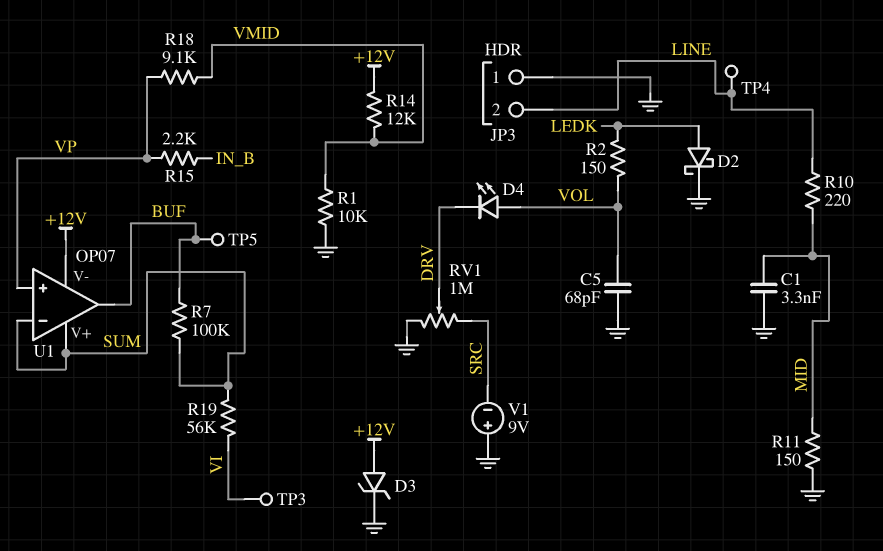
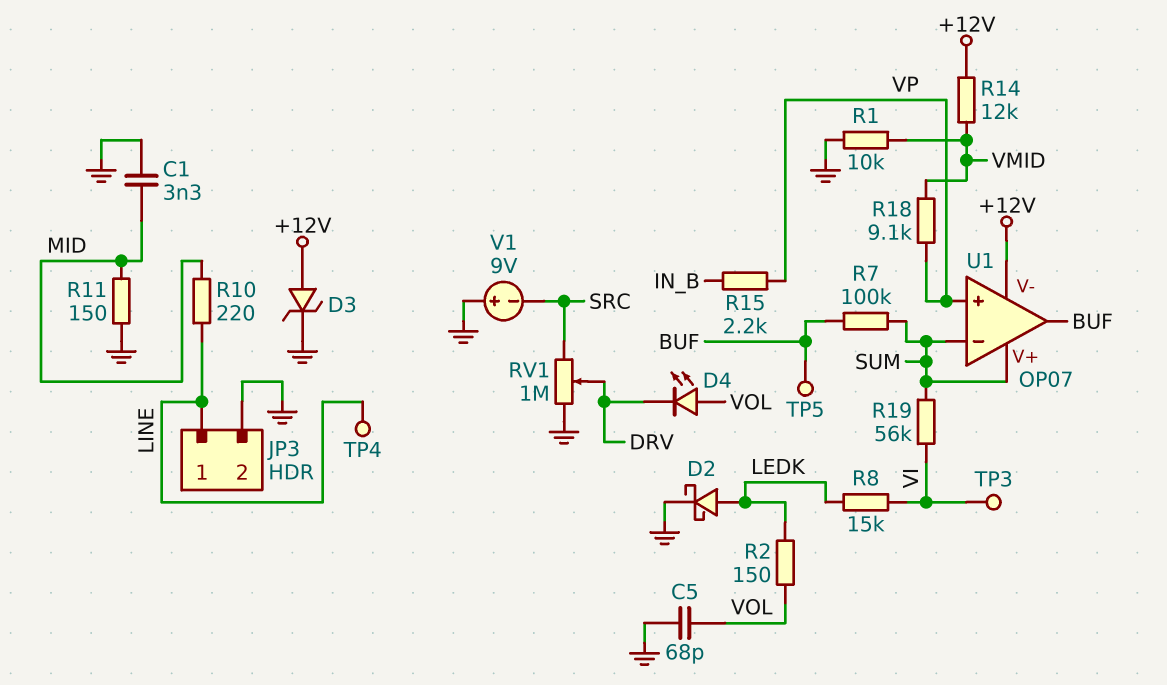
JP3 pin 1: GND -> LINE
JP3 pin 2: LINE -> GND
R8: none -> 15k (LEDK, VI)

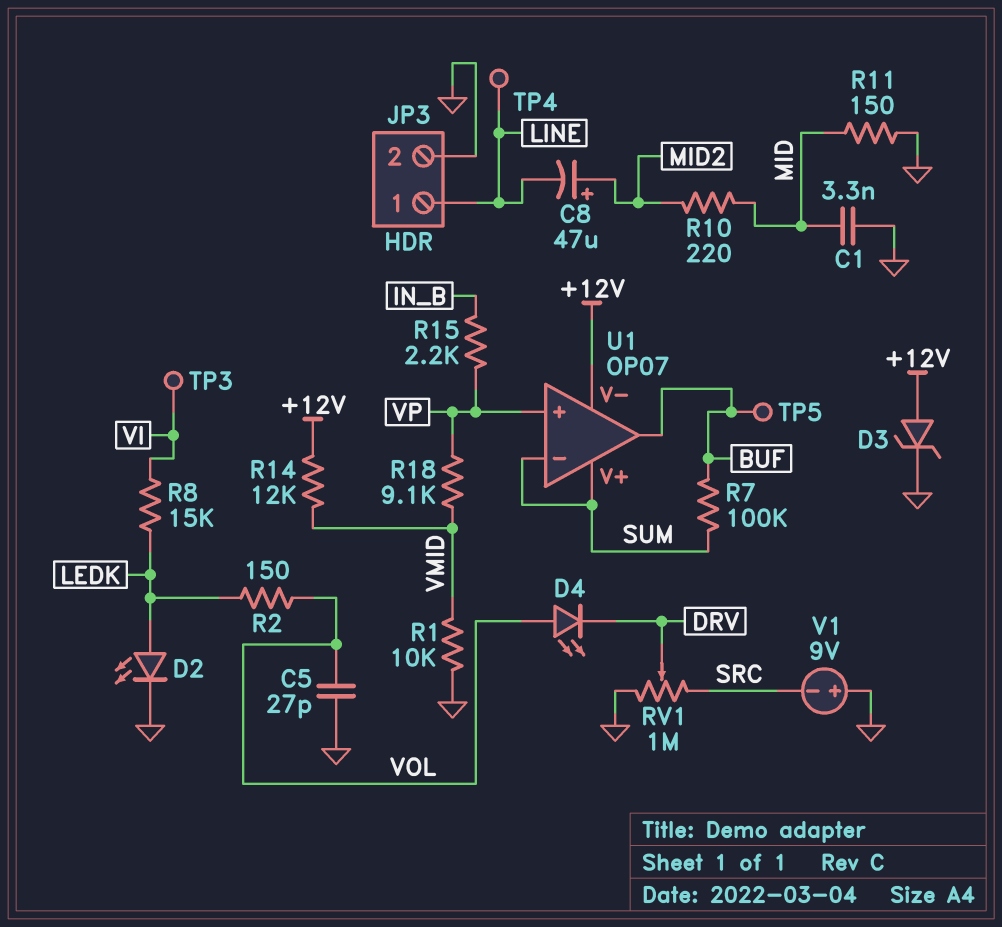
C5: 68pF (GND, VOL) -> 27pF (GND, VOL)
C8: none -> 47uF (plus MID2, minus LINE)
D2: schottky (A LEDK, K GND) -> LED (A LEDK, K GND)
R10: 220 (LINE, MID) -> 220 (MID, MID2)
R19: 56k (SUM, VI) -> none

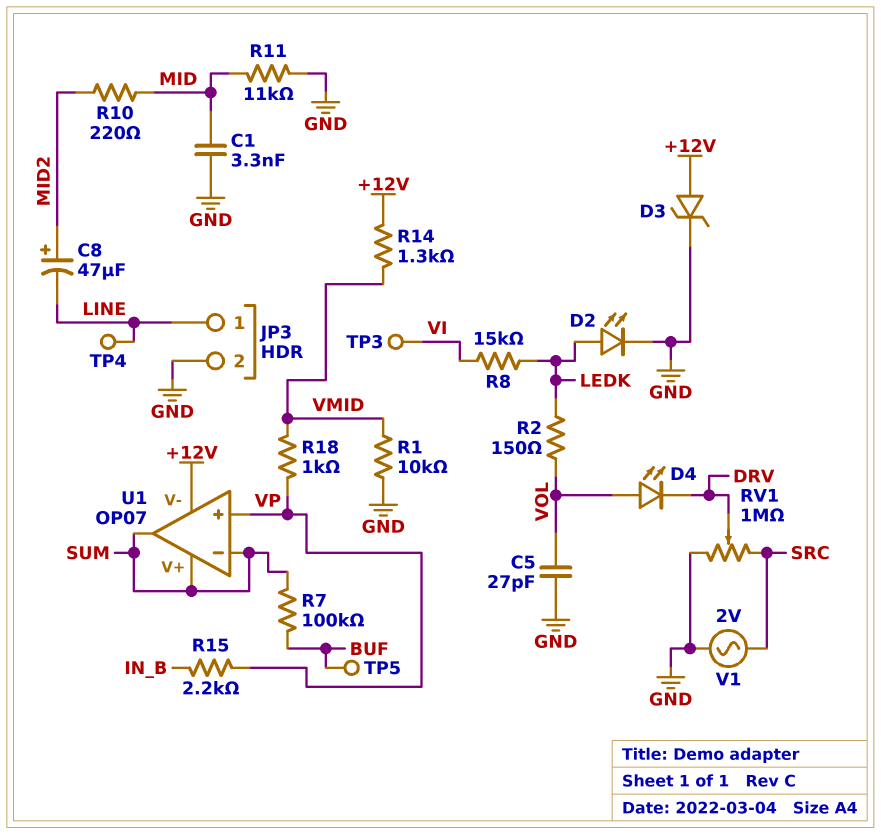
R11: 150 (GND, MID) -> 11k (GND, MID)
R14: 12k (+12V, VMID) -> 1.3k (+12V, VMID)
R18: 9.1k (VMID, VP) -> 1k (VMID, VP)
U1 pin out: BUF -> SUM
V1: 9V (plus GND, minus SRC) -> AC 2V (GND, SRC)

